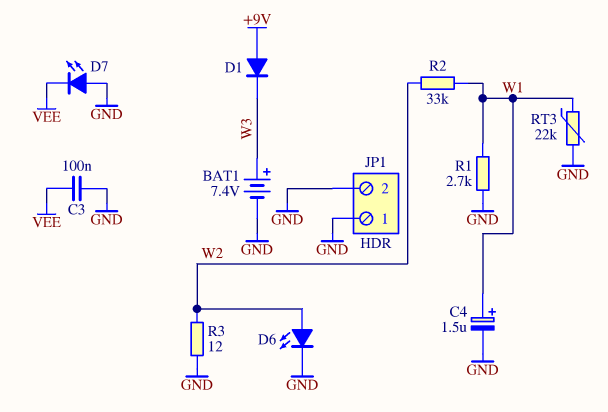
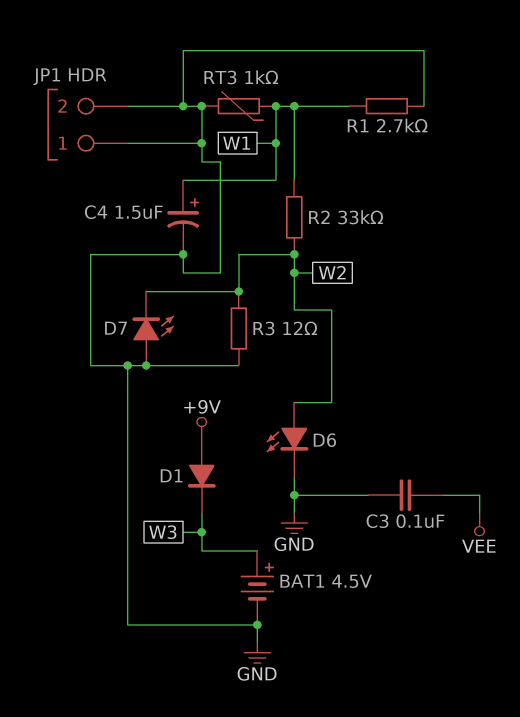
BAT1: 7.4V (plus W3, minus GND) -> 4.5V (plus W3, minus GND)
D7: LED (A GND, K VEE) -> LED (A GND, K W2)
RT3: 22k (GND, W1) -> 1k (GND, W1)

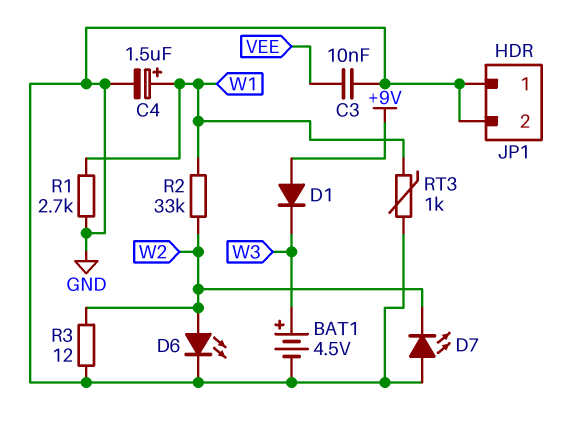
C3: 100nF (GND, VEE) -> 10nF (GND, VEE)

